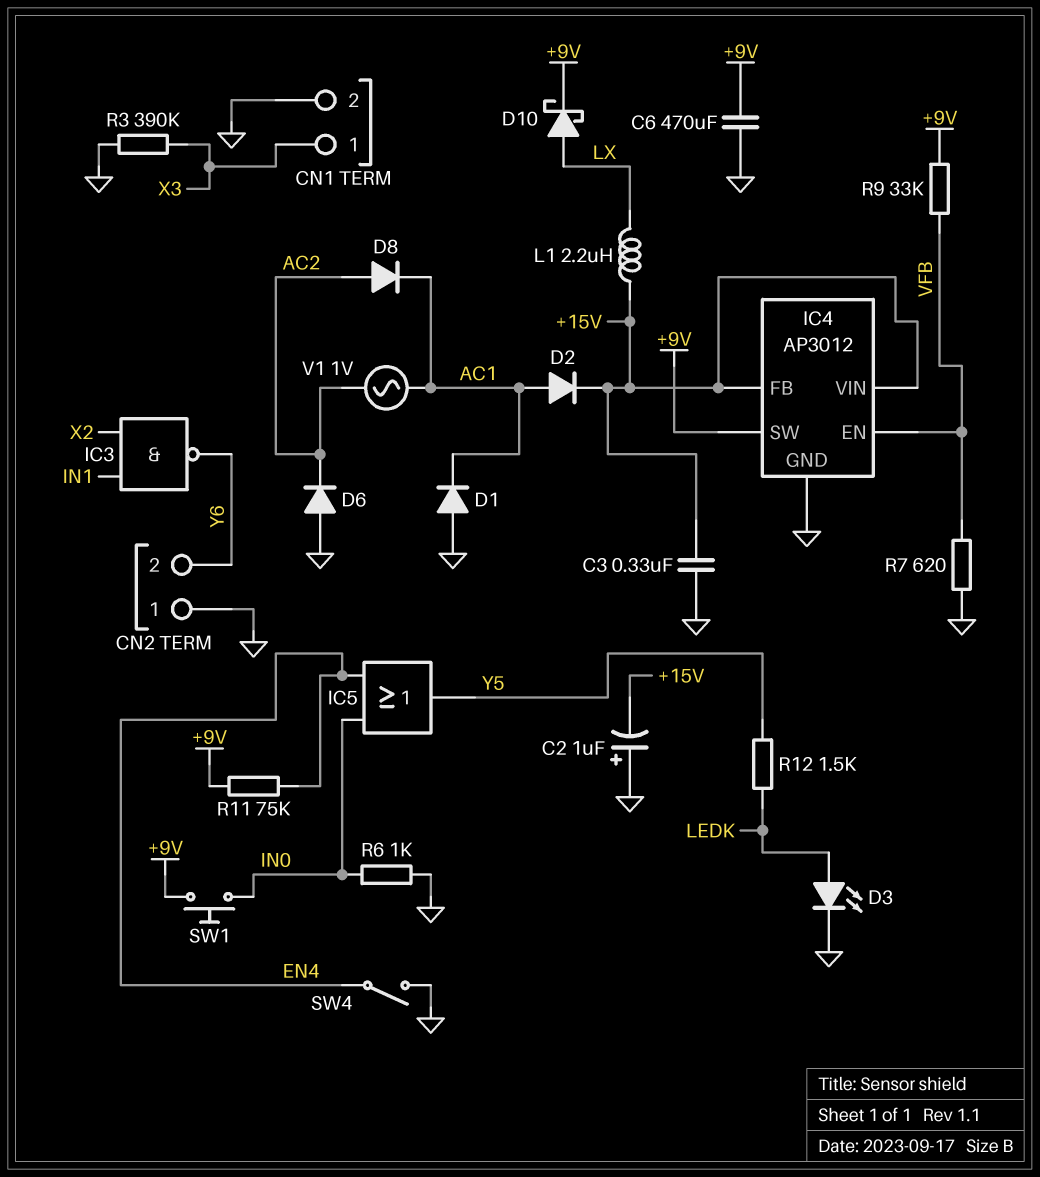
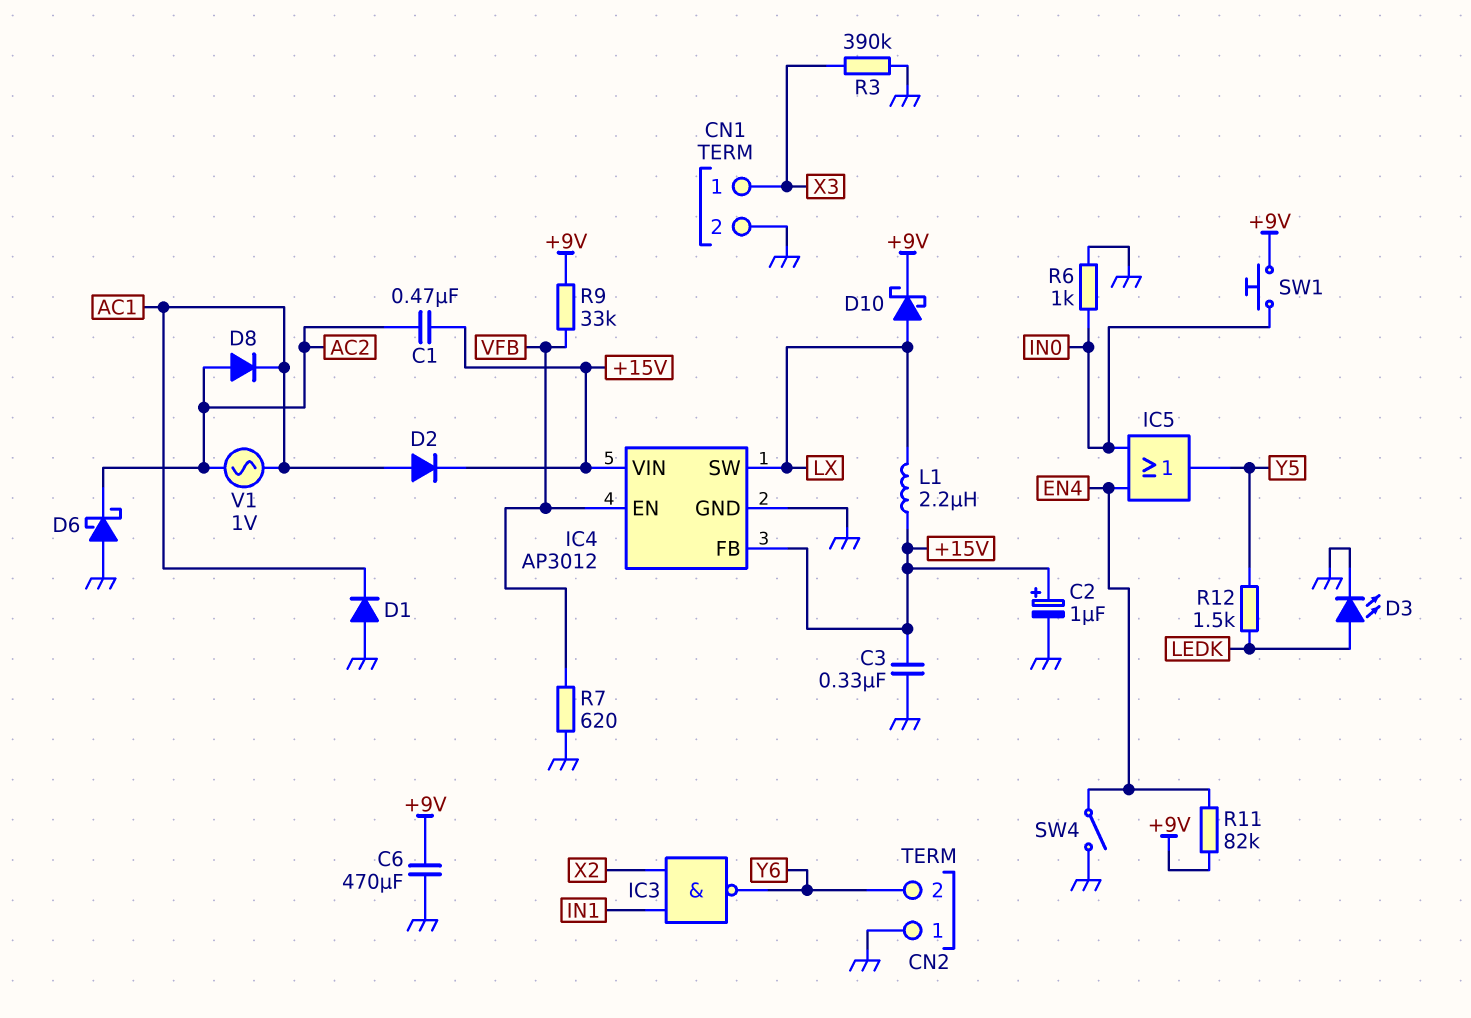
C1: none -> 470nF (+15V, AC2)
C2: 1uF (plus GND, minus +15V) -> 1uF (plus +15V, minus GND)
D6: diode (A GND, K AC2) -> schottky (A GND, K AC2)
IC4 pin SW: +9V -> LX
R11: 75k (+9V, EN4) -> 82k (+9V, EN4)

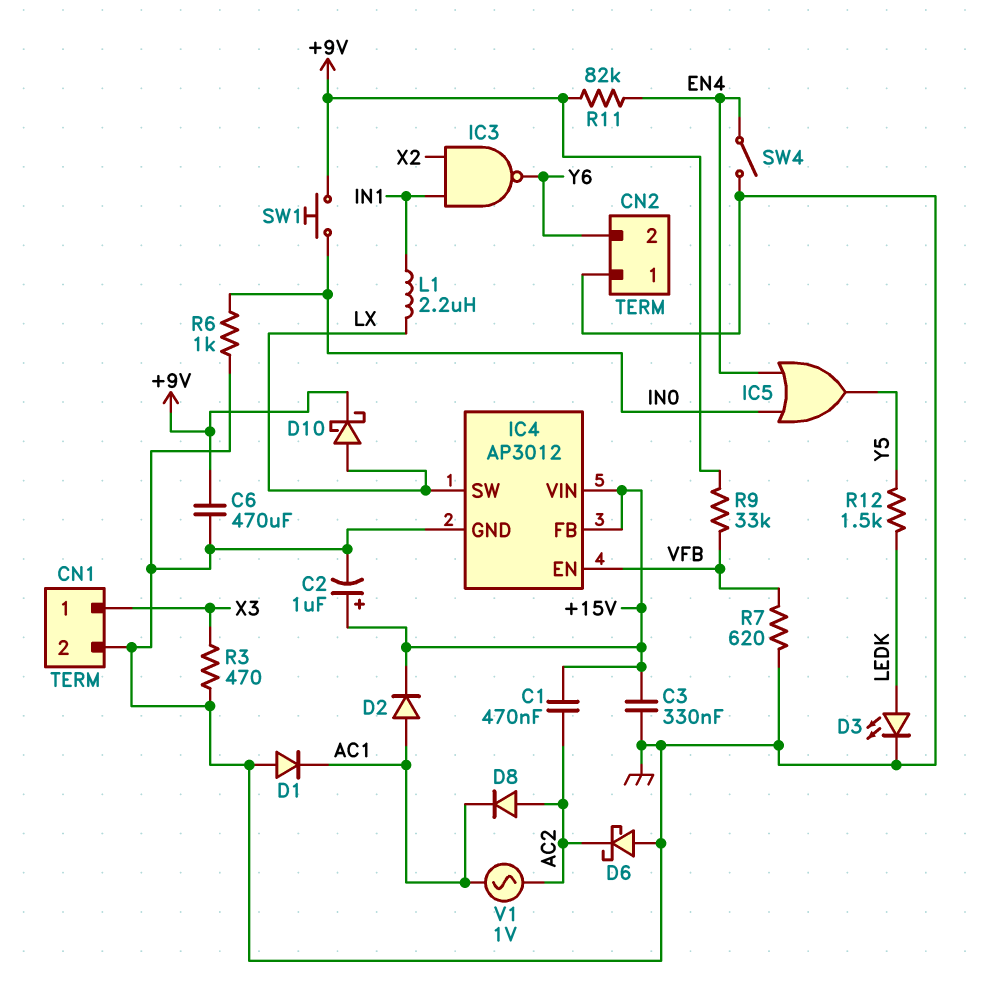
L1: 2.2uH (+15V, LX) -> 2.2uH (IN1, LX)
R3: 390k (GND, X3) -> 470 (GND, X3)

